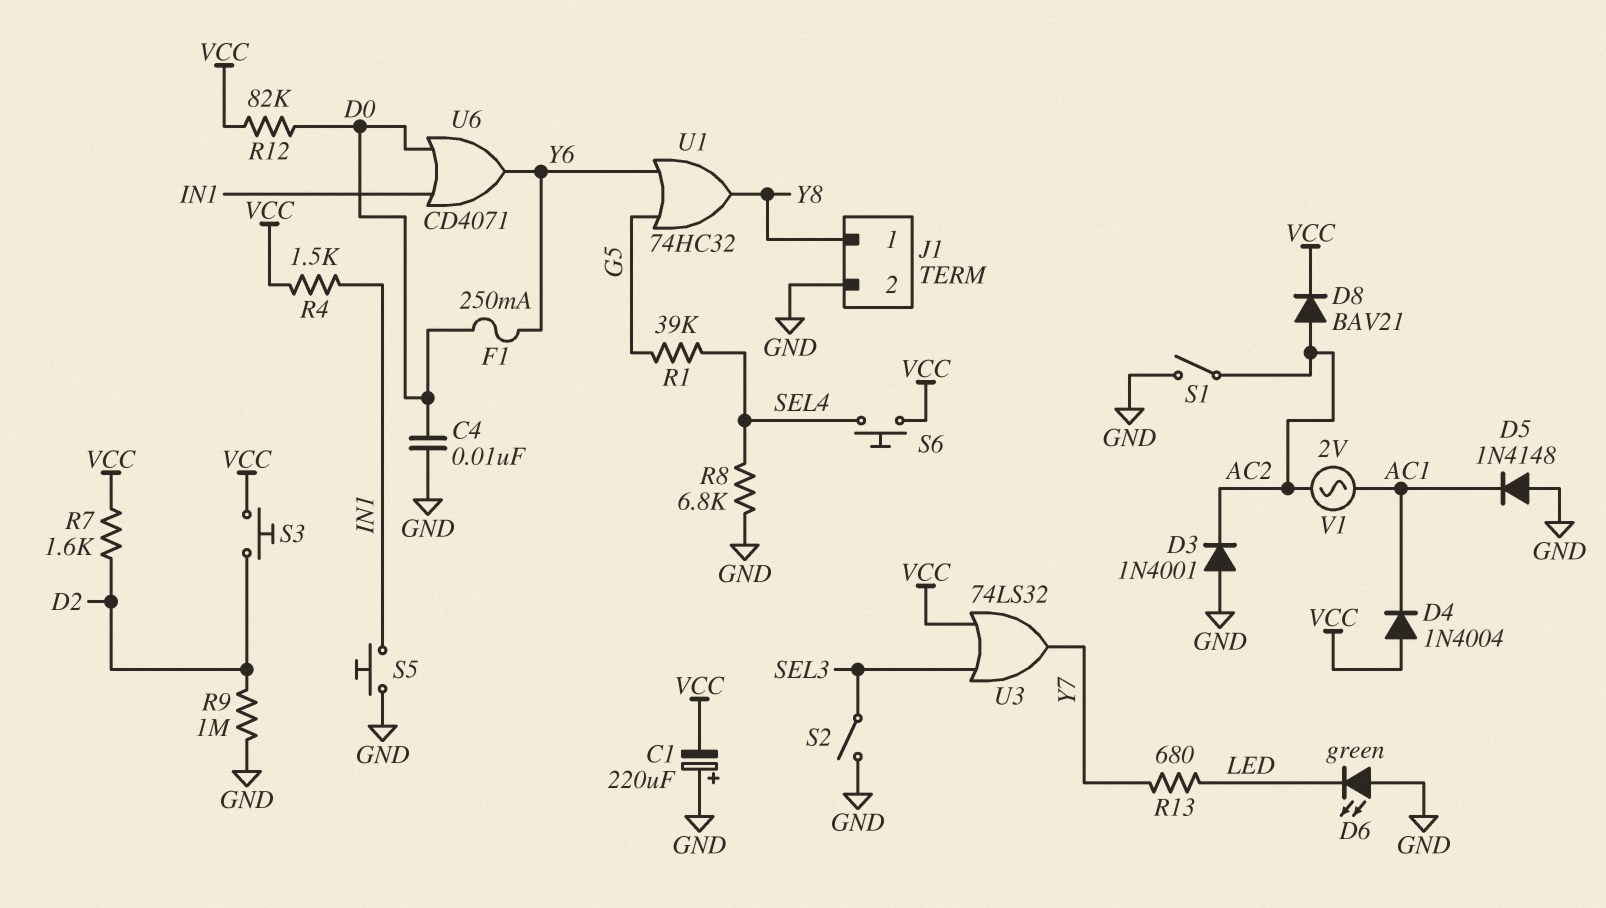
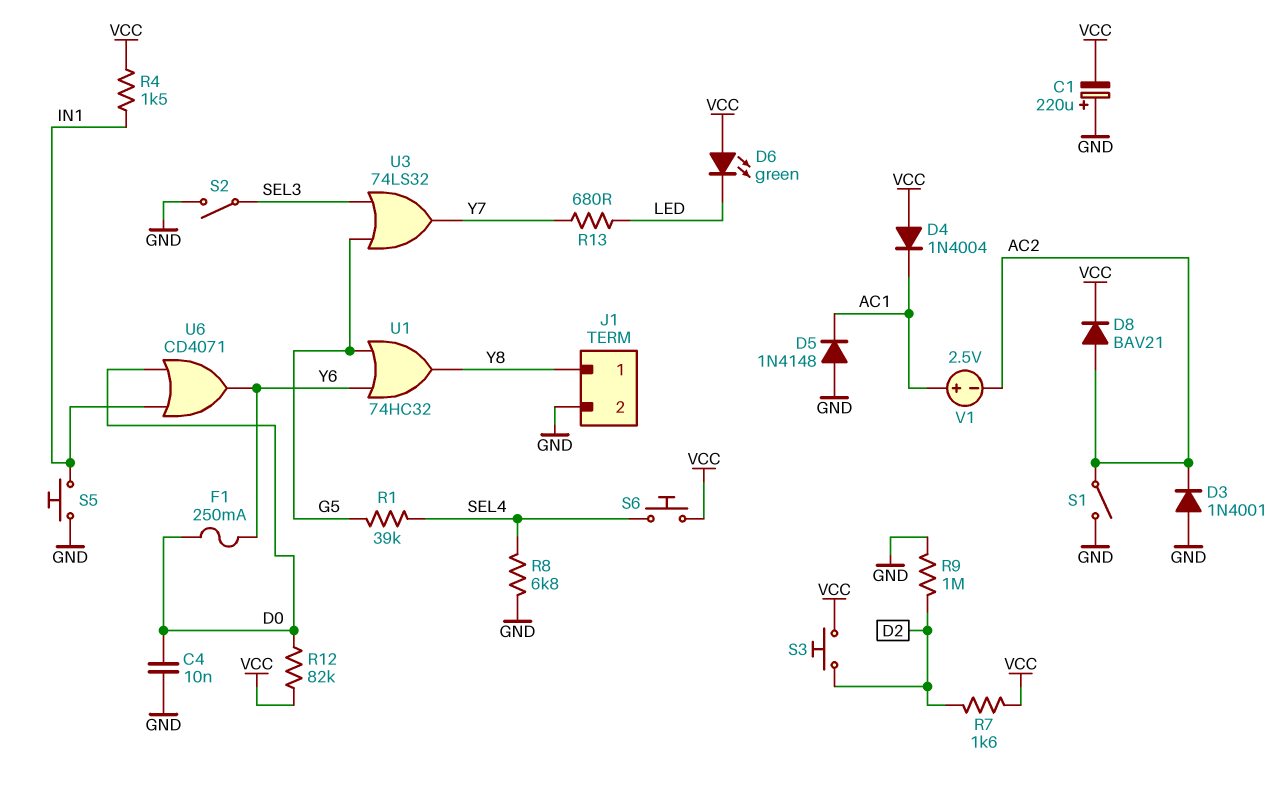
D6: LED green (A GND, K LED) -> LED green (A VCC, K LED)
U3: OR 74LS32 (in SEL3, in VCC, out Y7) -> OR 74LS32 (in G5, in SEL3, out Y7)
V1: AC 2V (AC1, AC2) -> 2.5V (plus AC1, minus AC2)

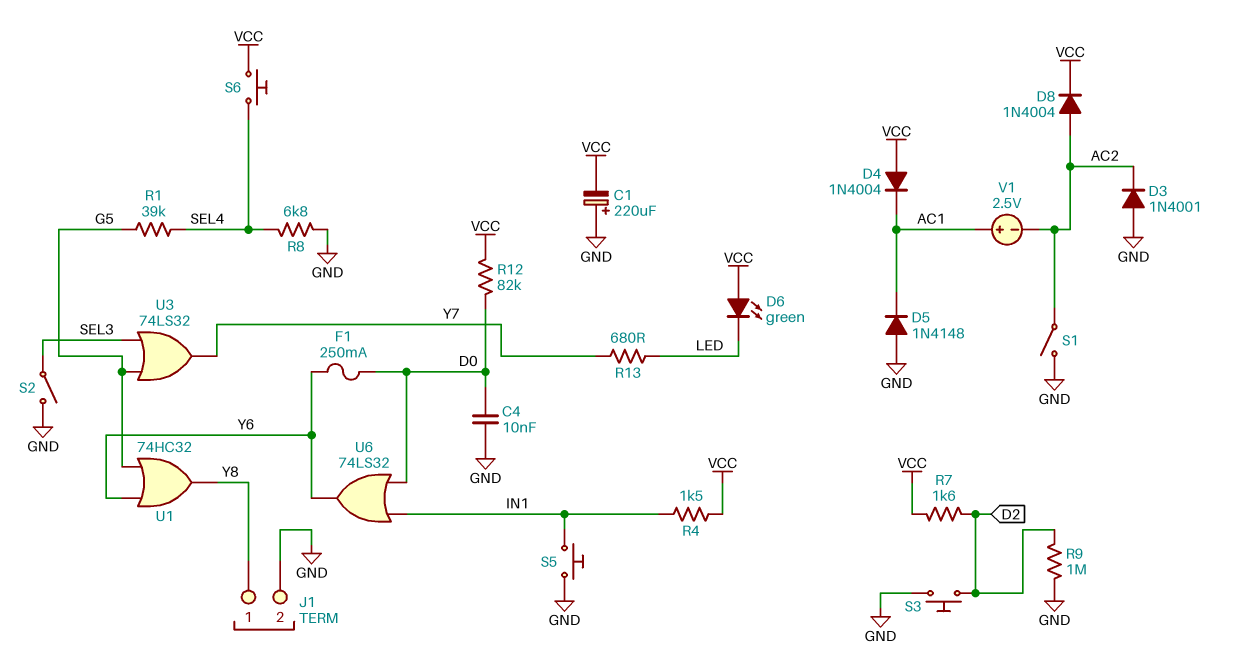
D8: diode BAV21 (A AC2, K VCC) -> diode 1N4004 (A AC2, K VCC)
S3: button (D2, VCC) -> button (D2, GND)
U6: OR CD4071 (in D0, in IN1, out Y6) -> OR 74LS32 (in D0, in IN1, out Y6)

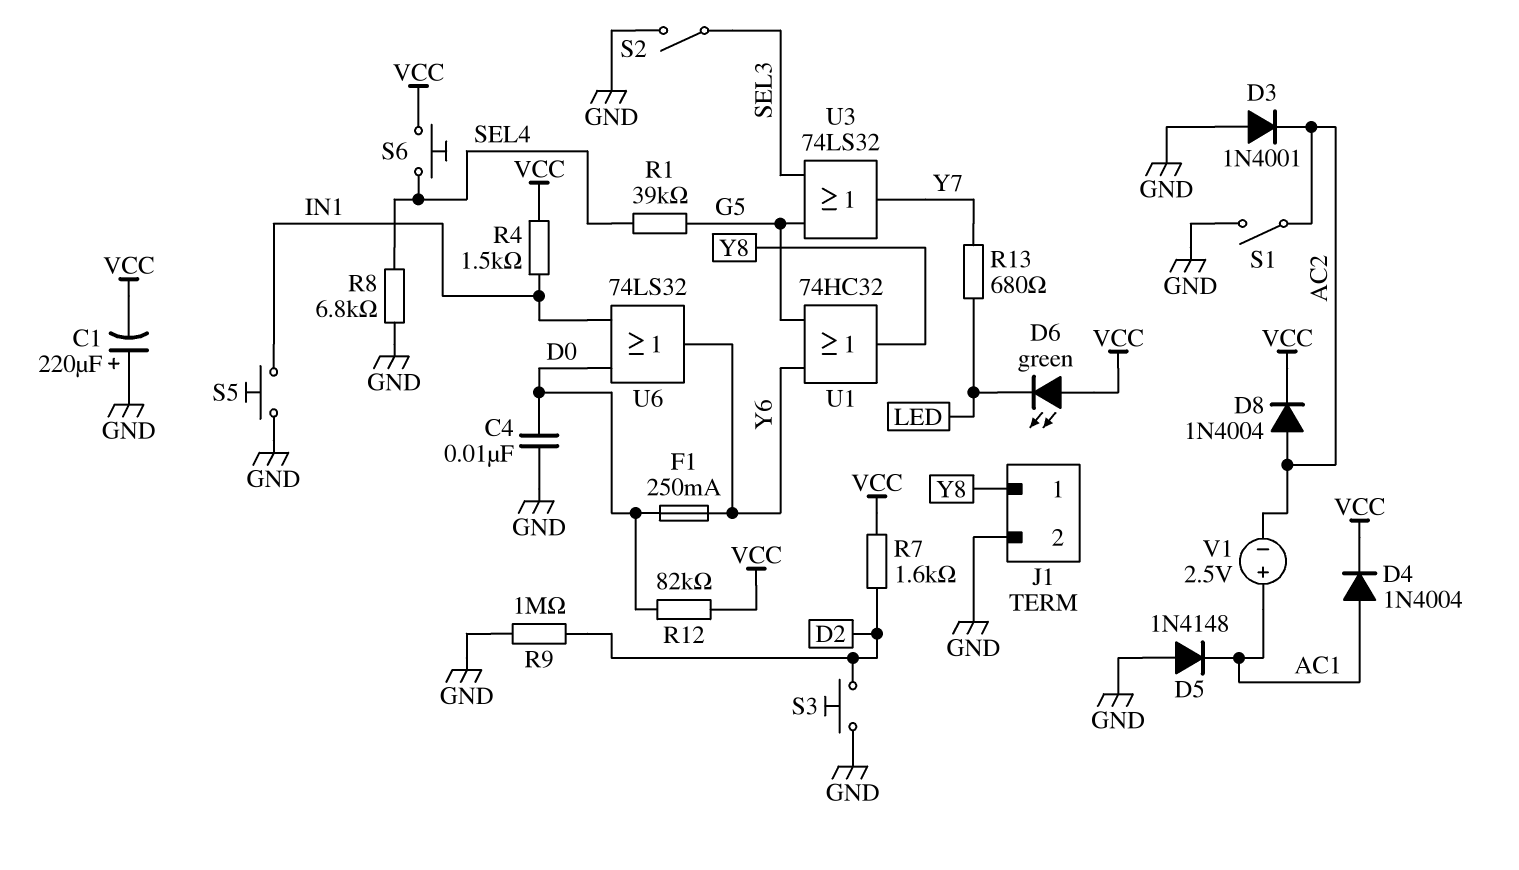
D4: diode 1N4004 (A VCC, K AC1) -> diode 1N4004 (A AC1, K VCC)

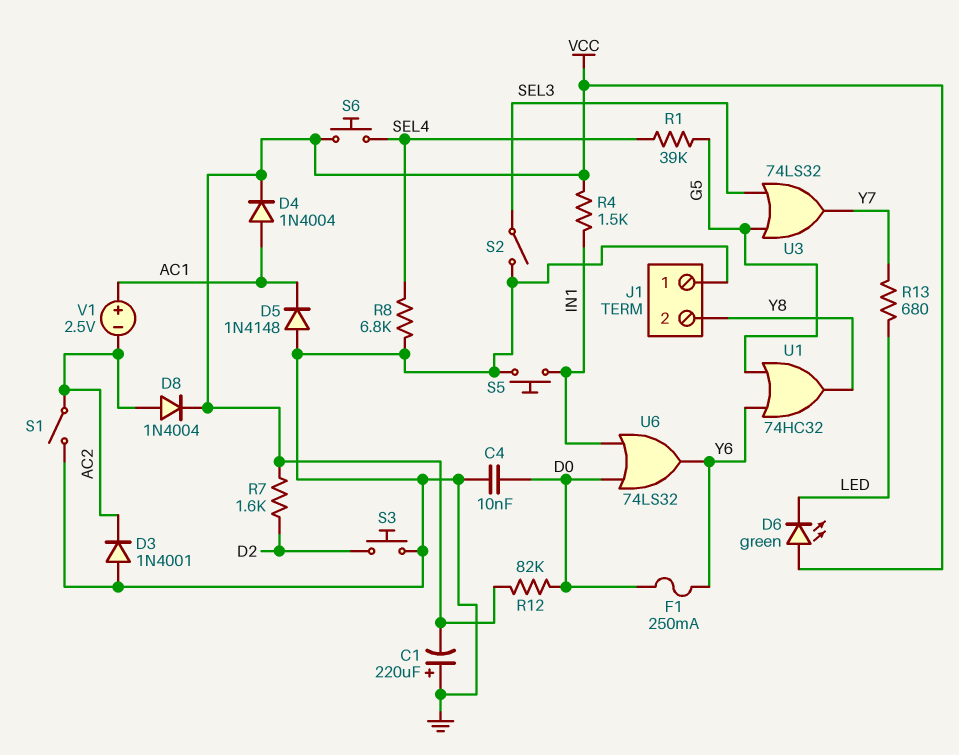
J1 pin 1: Y8 -> GND
J1 pin 2: GND -> Y8
R9: 1M (D2, GND) -> none

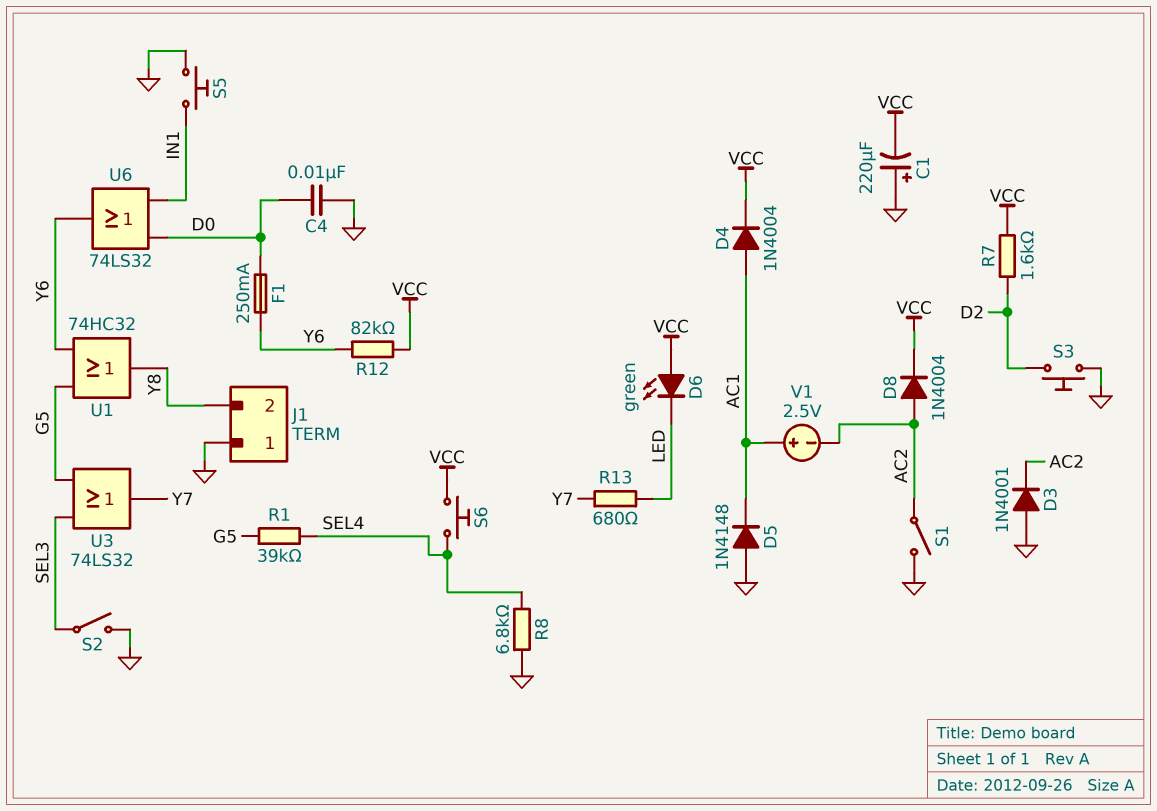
R4: 1.5k (IN1, VCC) -> none
R12: 82k (D0, VCC) -> 82k (VCC, Y6)

